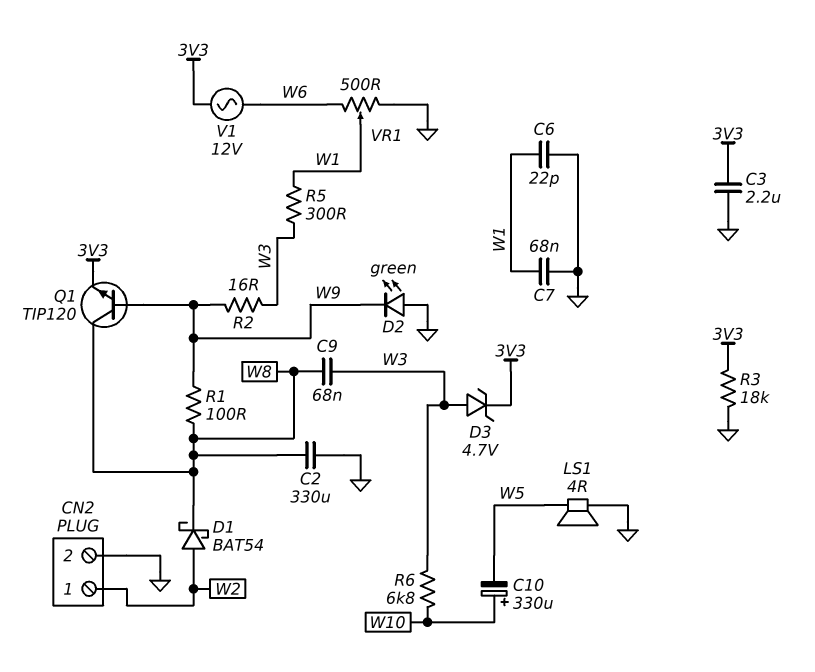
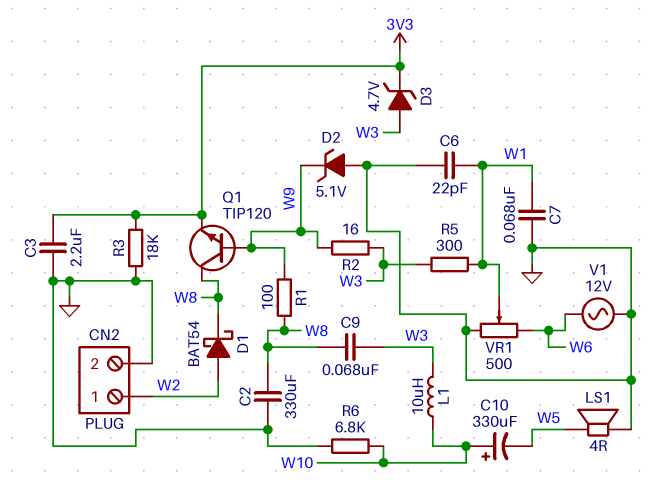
D2: LED green (A GND, K W9) -> zener 5.1V (A GND, K W9)
L1: none -> 10uH (W3, W10)
R6: 6.8k (W3, W10) -> 6.8k (GND, W10)
V1: AC 12V (3V3, W6) -> AC 12V (GND, W6)

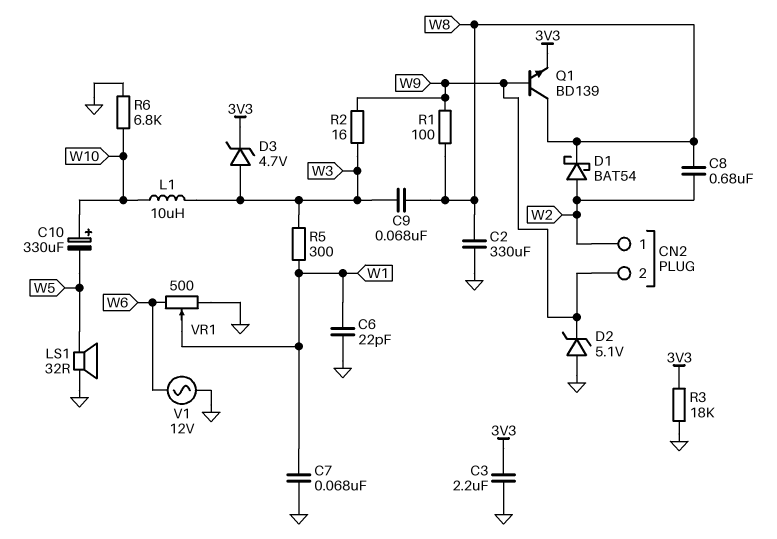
C8: none -> 680nF (W2, W8)
CN2 pin 2: GND -> W9
LS1: speaker 4R (GND, W5) -> speaker 32R (GND, W5)
Q1: NPN TIP120 (B W9, C W8, E 3V3) -> NPN BD139 (B W9, C W8, E 3V3)

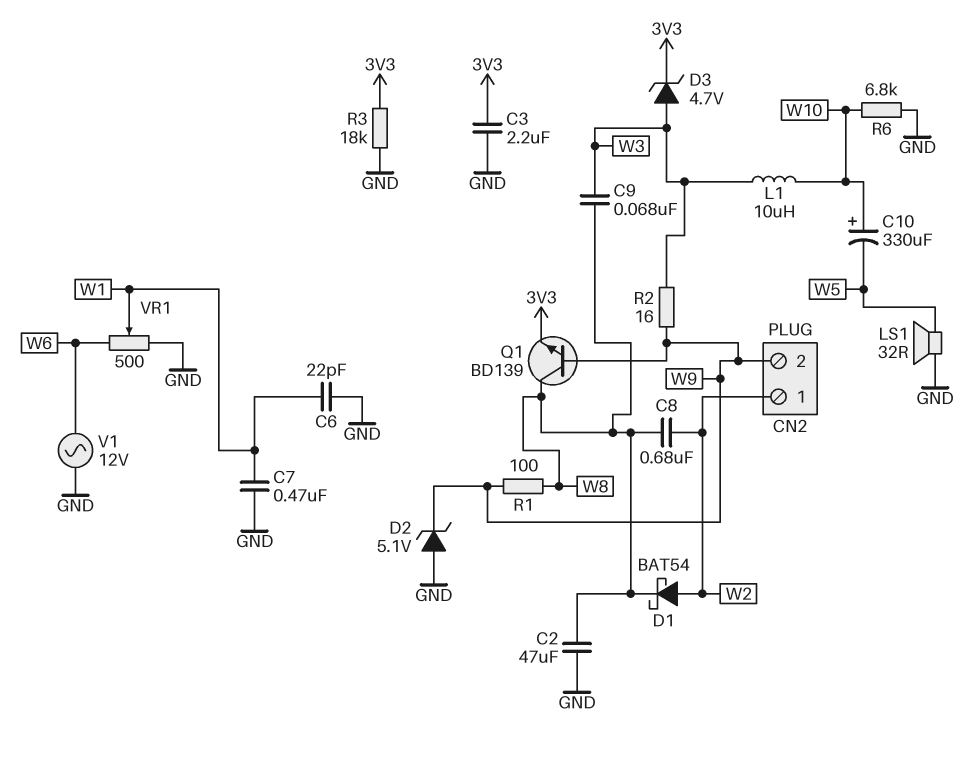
C2: 330uF (GND, W8) -> 47uF (GND, W8)
C7: 68nF (GND, W1) -> 470nF (GND, W1)
R5: 300 (W1, W3) -> none

